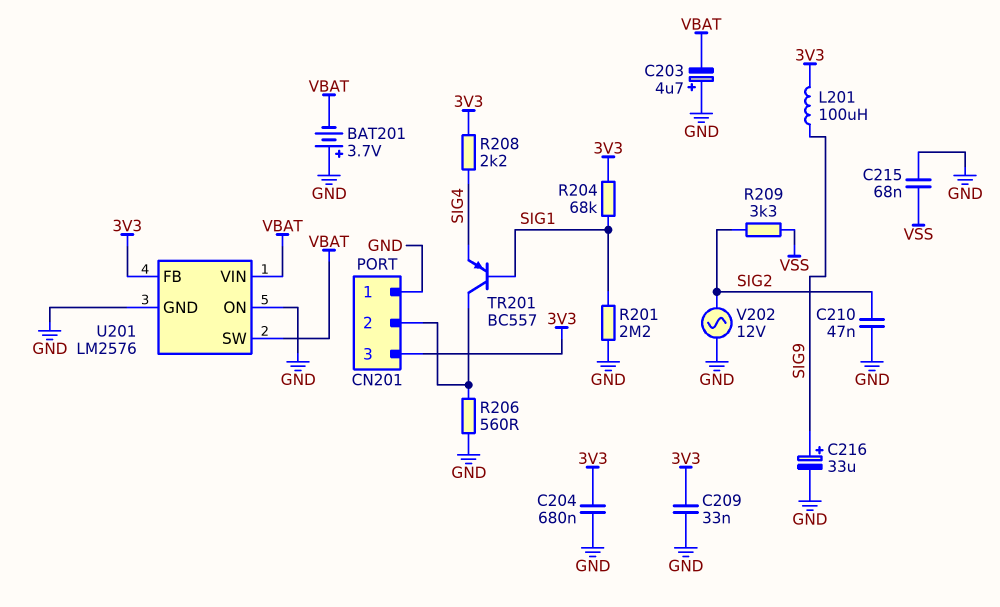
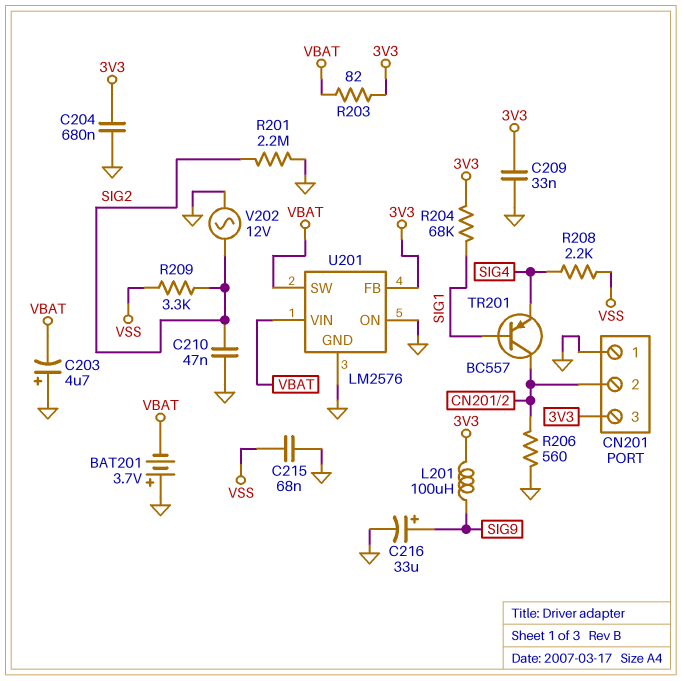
R201: 2.2M (GND, SIG1) -> 2.2M (GND, SIG2)
R203: none -> 82 (3V3, VBAT)
R208: 2.2k (3V3, SIG4) -> 2.2k (SIG4, VSS)

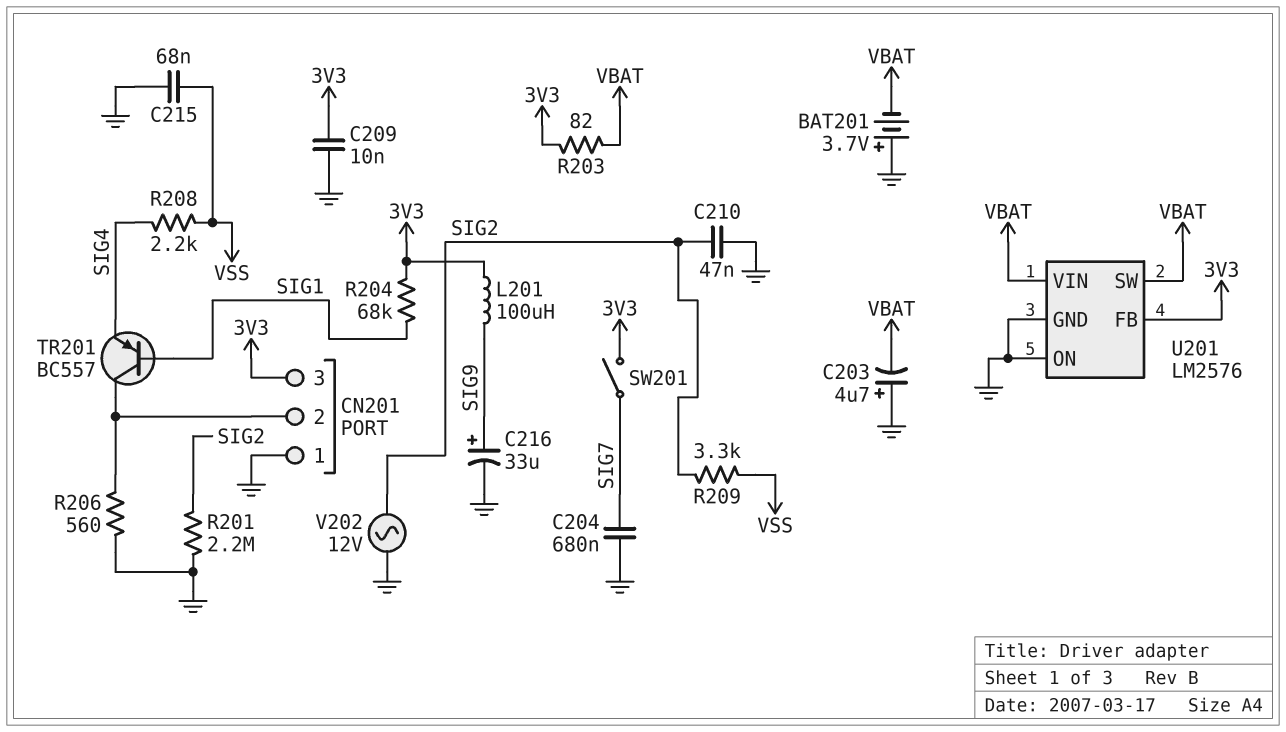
C204: 680nF (3V3, GND) -> 680nF (GND, SIG7)
C209: 33nF (3V3, GND) -> 10nF (3V3, GND)
SW201: none -> switch (3V3, SIG7)

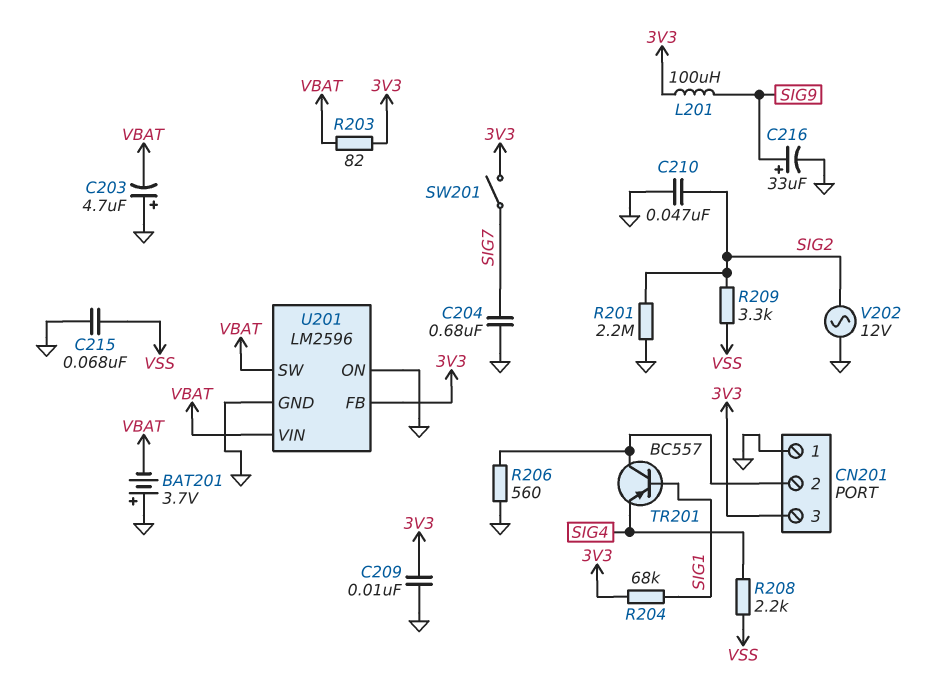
U201: LM2576 -> LM2596

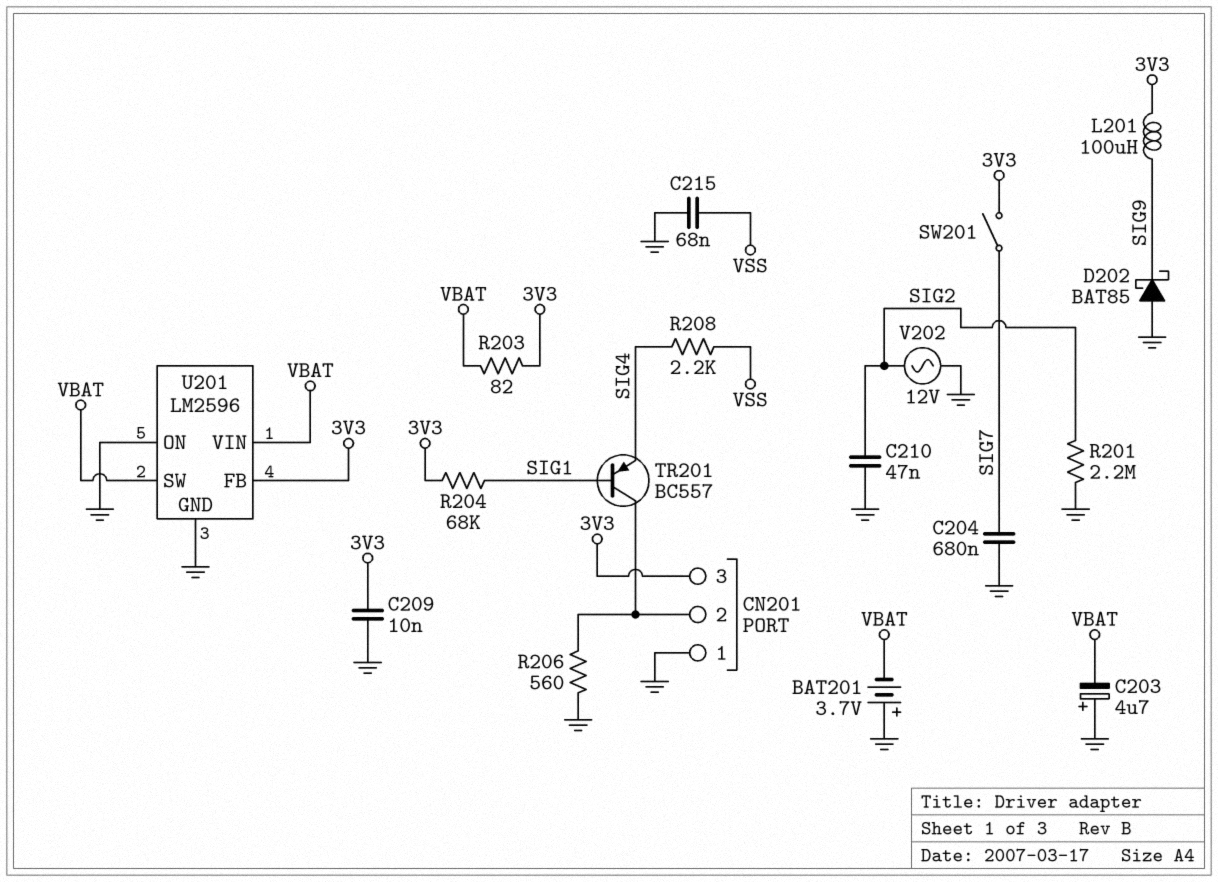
C216: 33uF (plus SIG9, minus GND) -> none
D202: none -> schottky BAT85 (A GND, K SIG9)
R209: 3.3k (SIG2, VSS) -> none

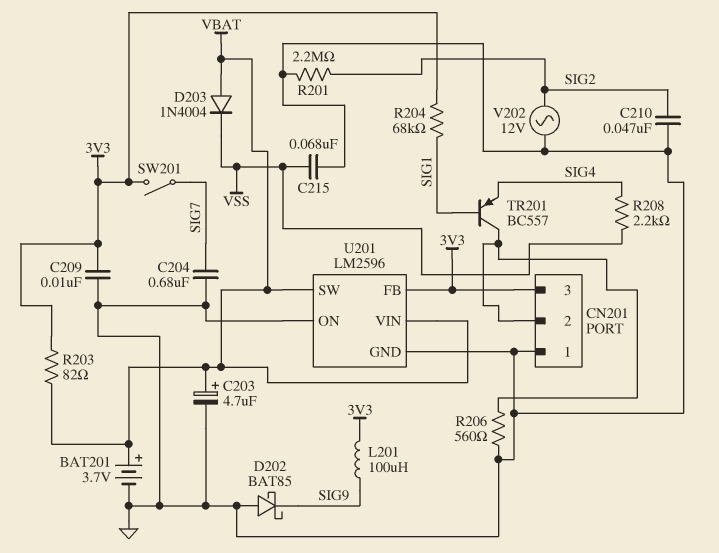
BAT201: 3.7V (plus GND, minus VBAT) -> 3.7V (plus VBAT, minus GND)
C203: 4.7uF (plus GND, minus VBAT) -> 4.7uF (plus VBAT, minus GND)
D203: none -> diode 1N4004 (A VBAT, K VSS)

